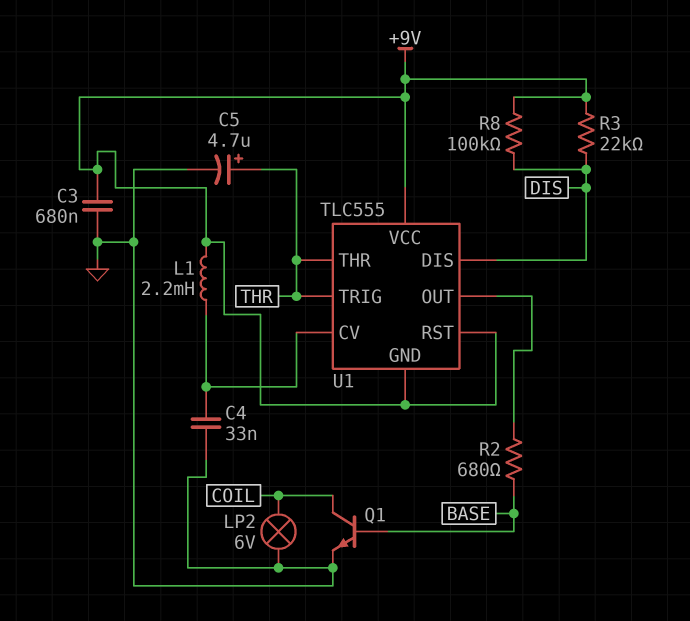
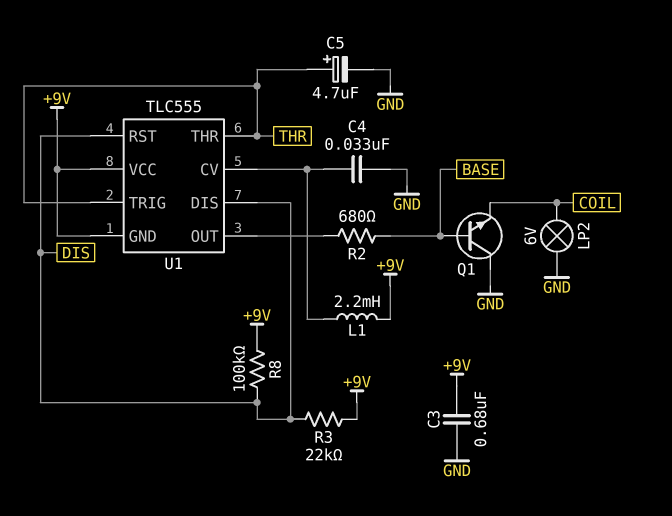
Q1: NPN (B BASE, C COIL, E GND) -> NPN (B BASE, C GND, E COIL)
U1 pin RST: +9V -> DIS

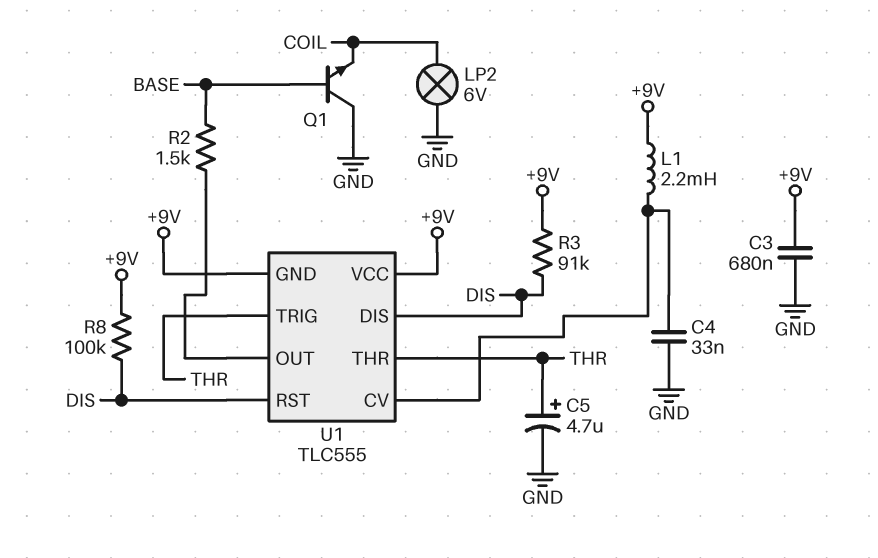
R2: 680 (BASE, U1/OUT) -> 1.5k (BASE, U1/OUT)
R3: 22k (+9V, DIS) -> 91k (+9V, DIS)

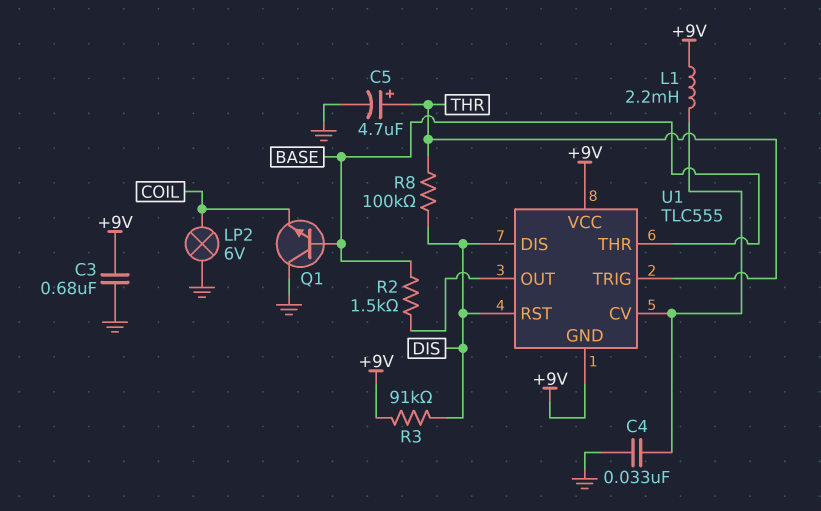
R8: 100k (+9V, DIS) -> 100k (DIS, THR)
U1 pin THR: THR -> BASE

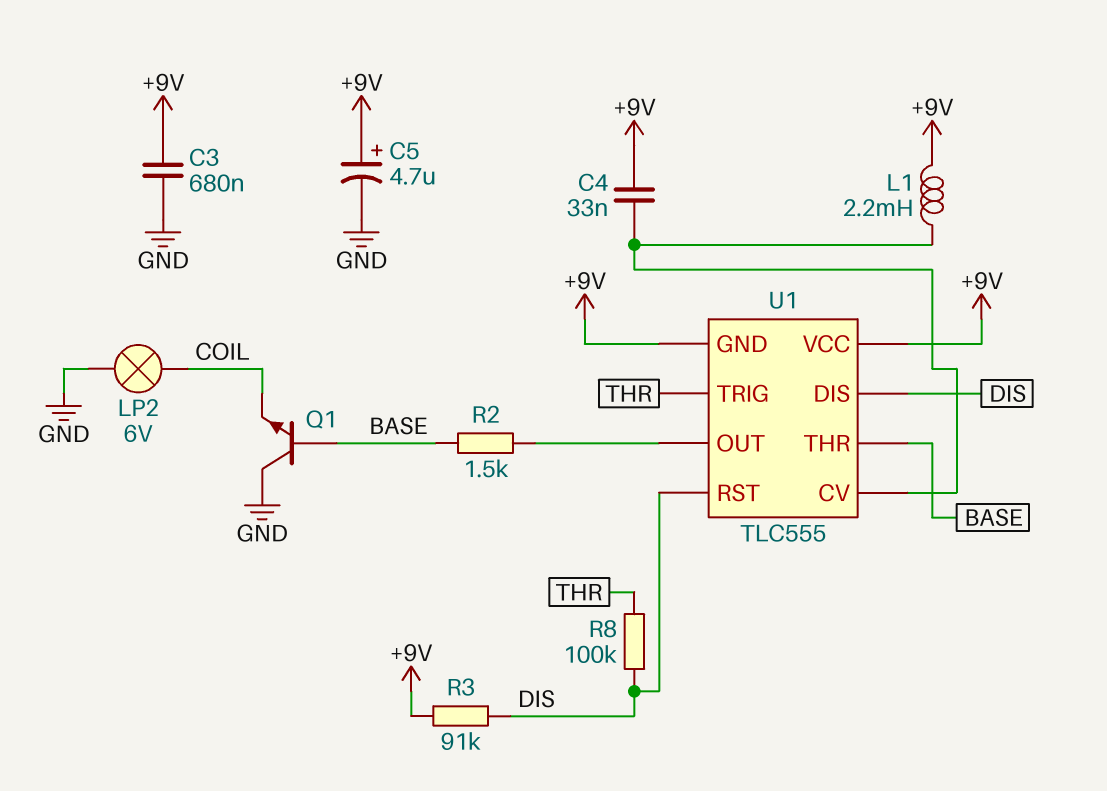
C4: 33nF (GND, U1/CV) -> 33nF (+9V, U1/CV)
C5: 4.7uF (plus THR, minus GND) -> 4.7uF (plus +9V, minus GND)

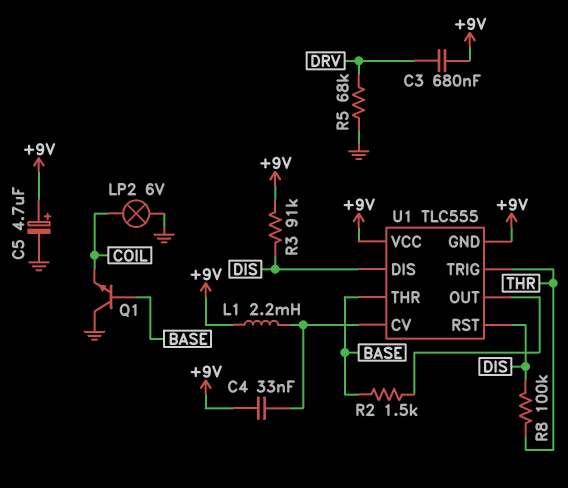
C3: 680nF (+9V, GND) -> 680nF (+9V, DRV)
R5: none -> 68k (DRV, GND)

